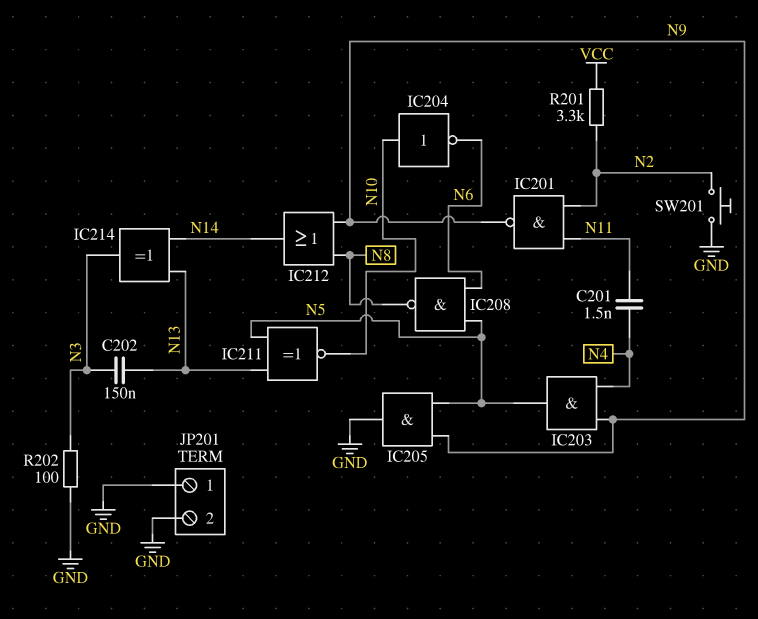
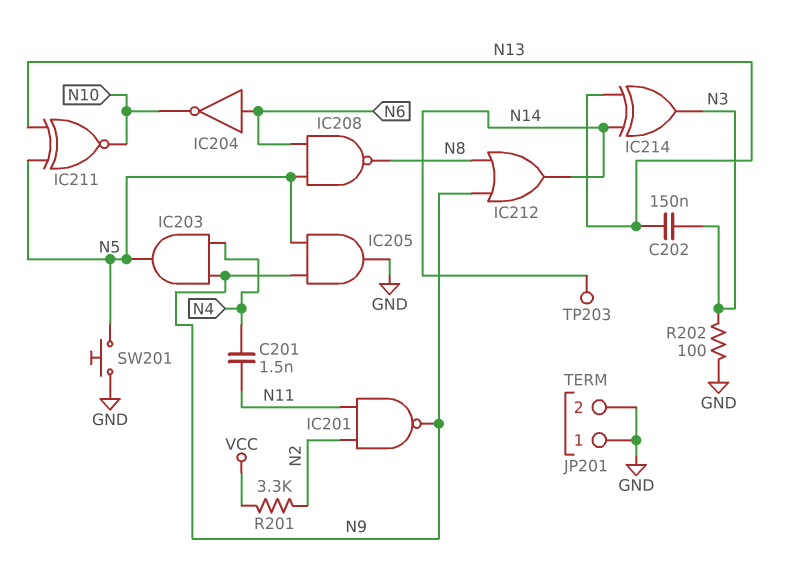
IC204: NOT (in N10, out N6) -> NOT (in N6, out N10)
SW201: button (GND, N2) -> button (GND, N5)
TP203: none -> test point (N14)

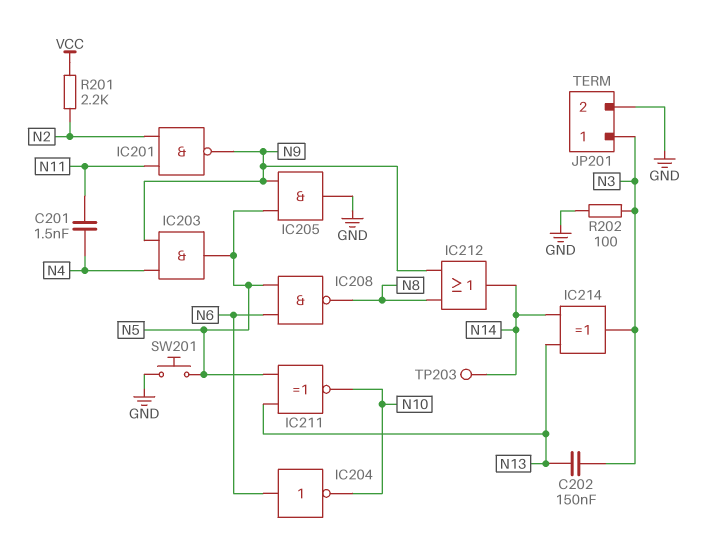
JP201 pin 1: GND -> N3
R201: 3.3k (N2, VCC) -> 2.2k (N2, VCC)

